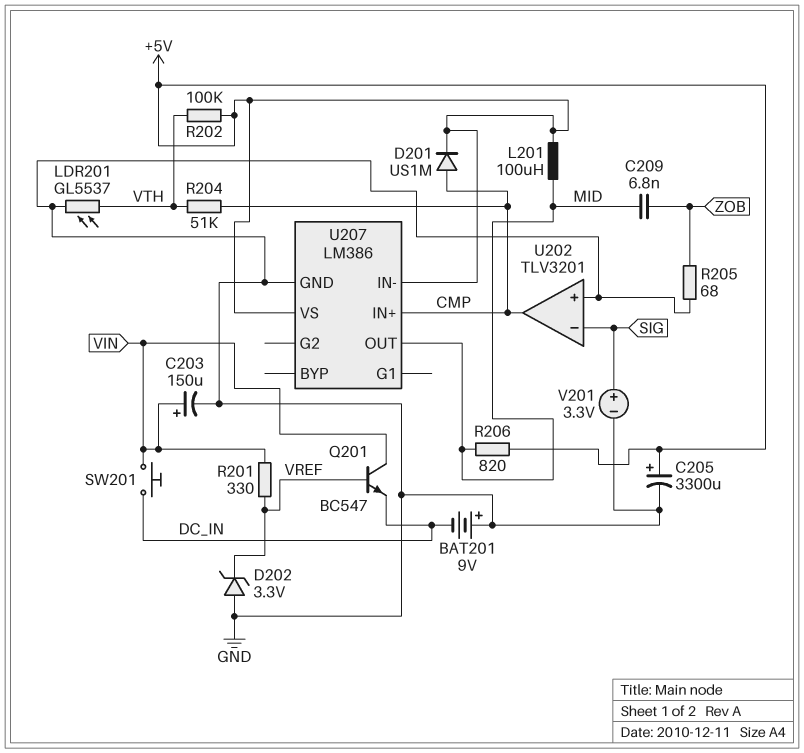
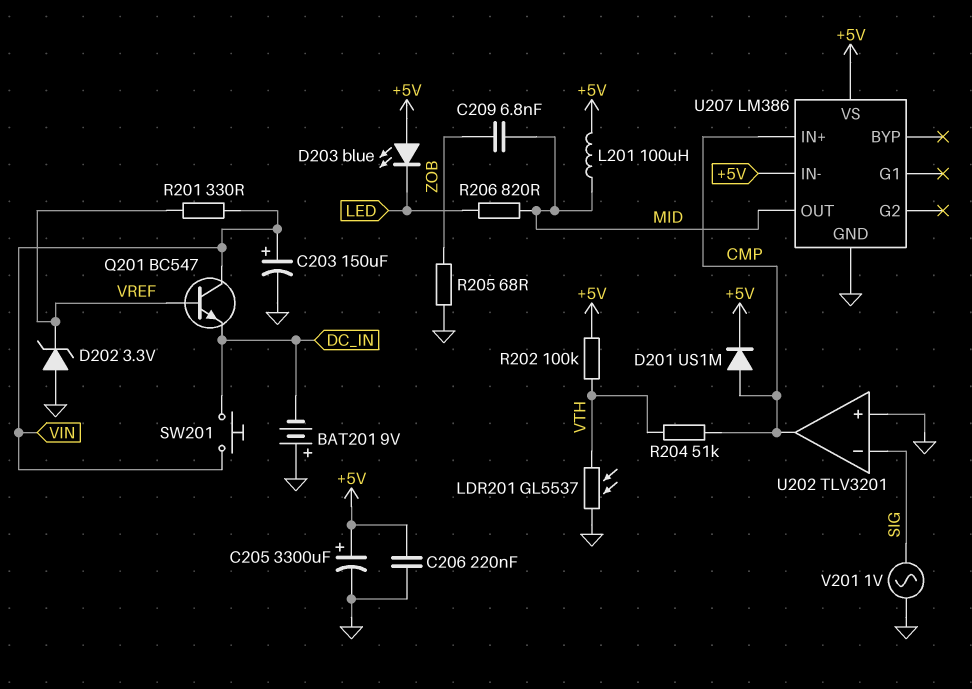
C206: none -> 220nF (+5V, GND)
D203: none -> LED blue (A +5V, K LED)
R206: 820 (+5V, MID) -> 820 (LED, MID)
V201: 3.3V (plus SIG, minus GND) -> AC 1V (GND, SIG)

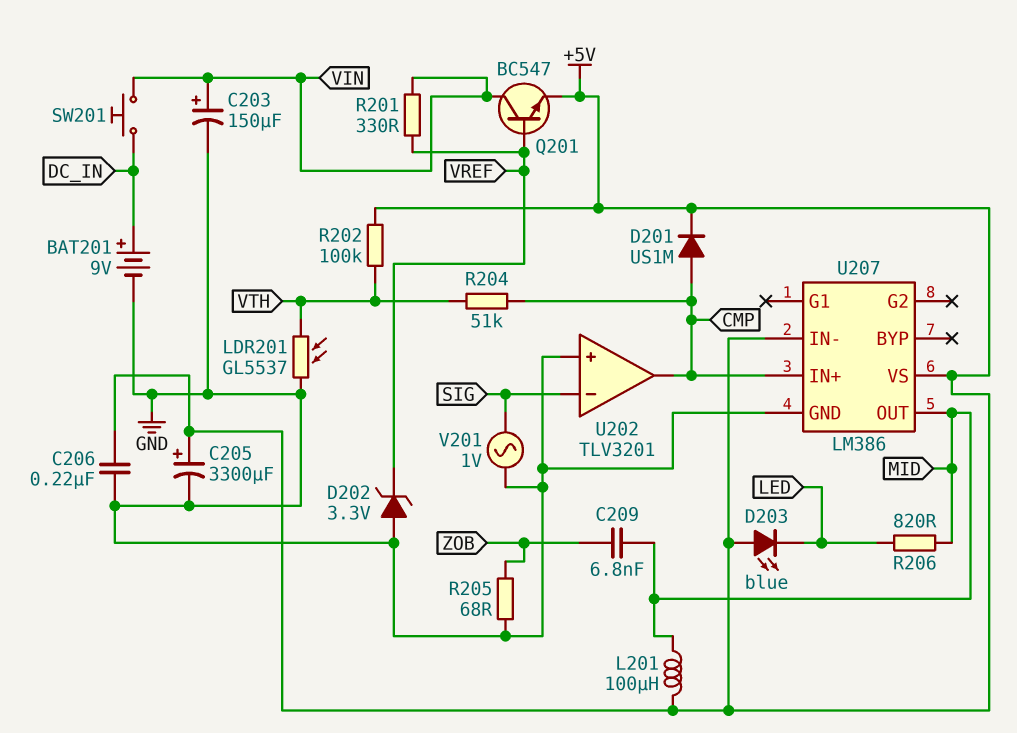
BAT201: 9V (plus GND, minus DC_IN) -> 9V (plus DC_IN, minus GND)
Q201: NPN BC547 (B VREF, C VIN, E DC_IN) -> NPN BC547 (B VREF, C VIN, E +5V)

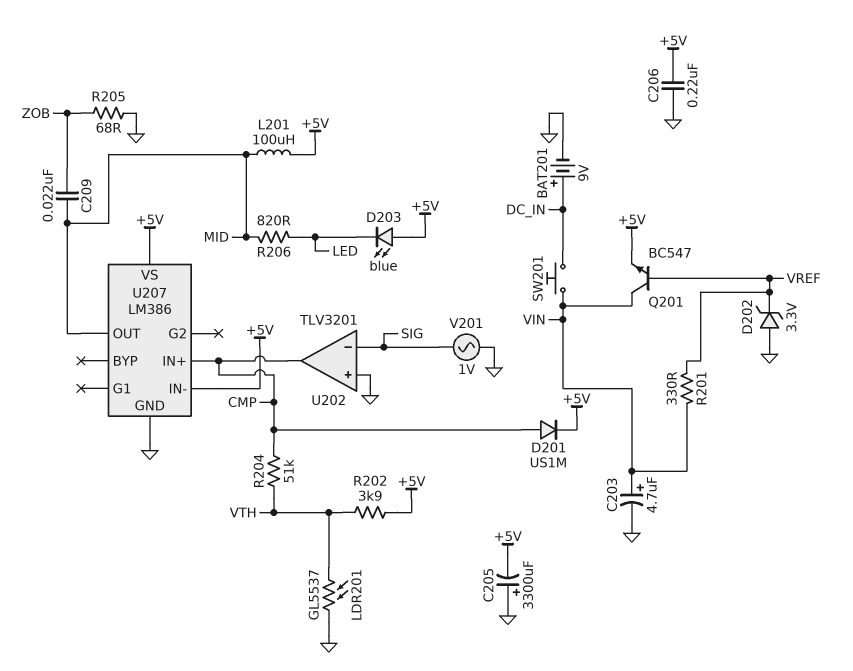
C203: 150uF (plus VIN, minus GND) -> 4.7uF (plus VIN, minus GND)
C205: 3300uF (plus +5V, minus GND) -> 3300uF (plus GND, minus +5V)
C209: 6.8nF (MID, ZOB) -> 22nF (MID, ZOB)
R202: 100k (+5V, VTH) -> 3.9k (+5V, VTH)

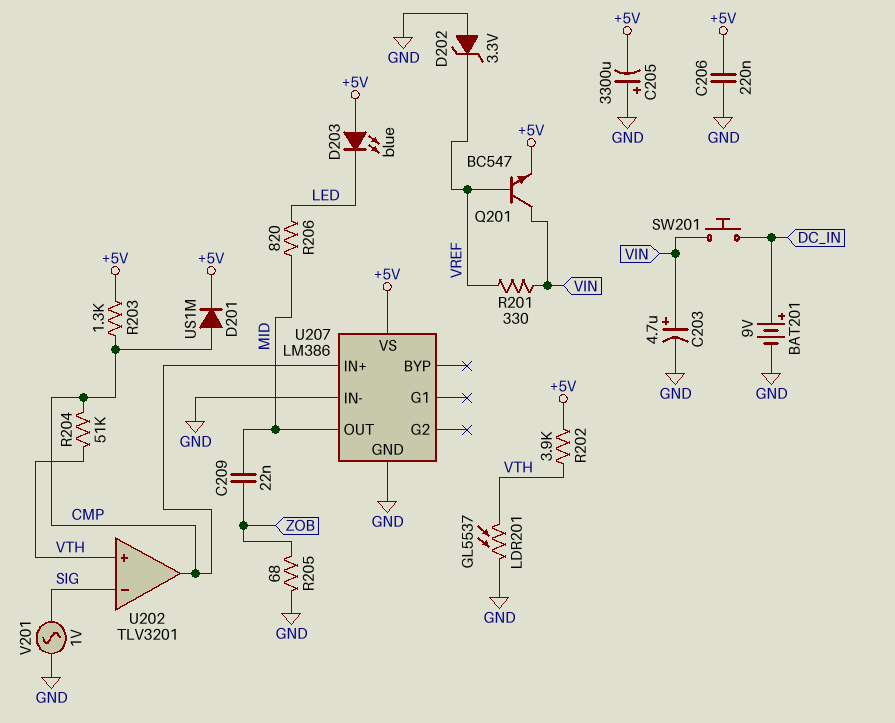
L201: 100uH (+5V, MID) -> none
R203: none -> 1.3k (+5V, CMP)
U202 pin in+: GND -> VTH
U207 pin IN-: +5V -> GND

